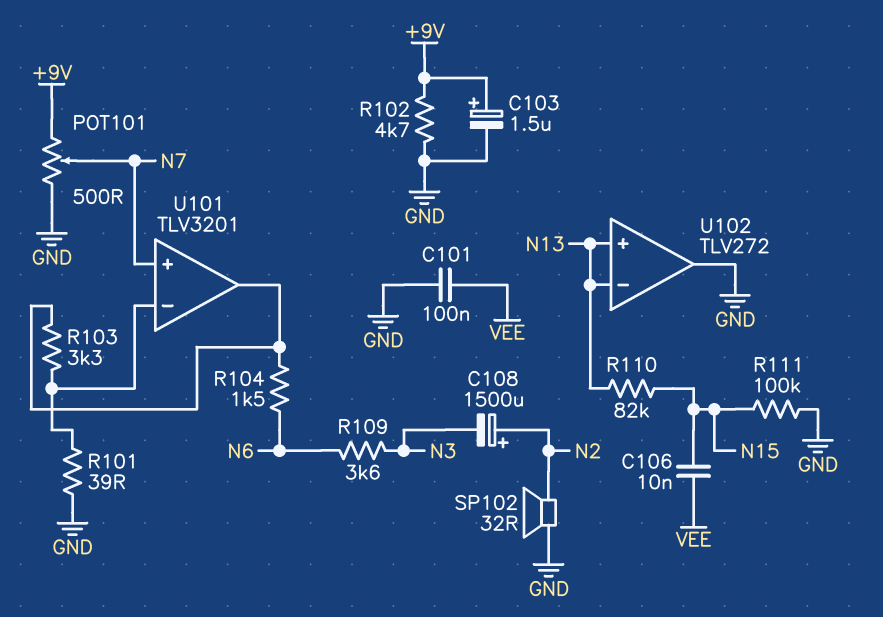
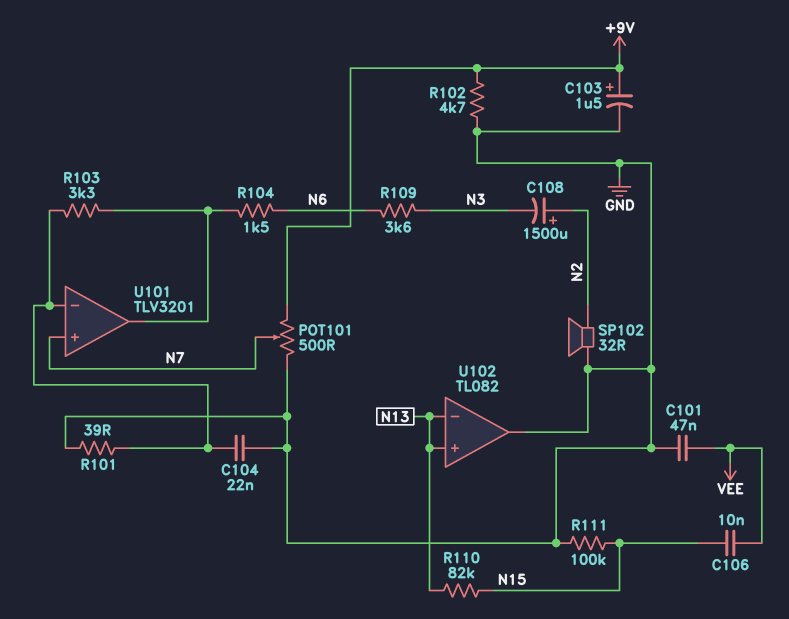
C101: 100nF (GND, VEE) -> 47nF (GND, VEE)
C104: none -> 22nF (GND, U101/in-)
U102: TLV272 -> TL082

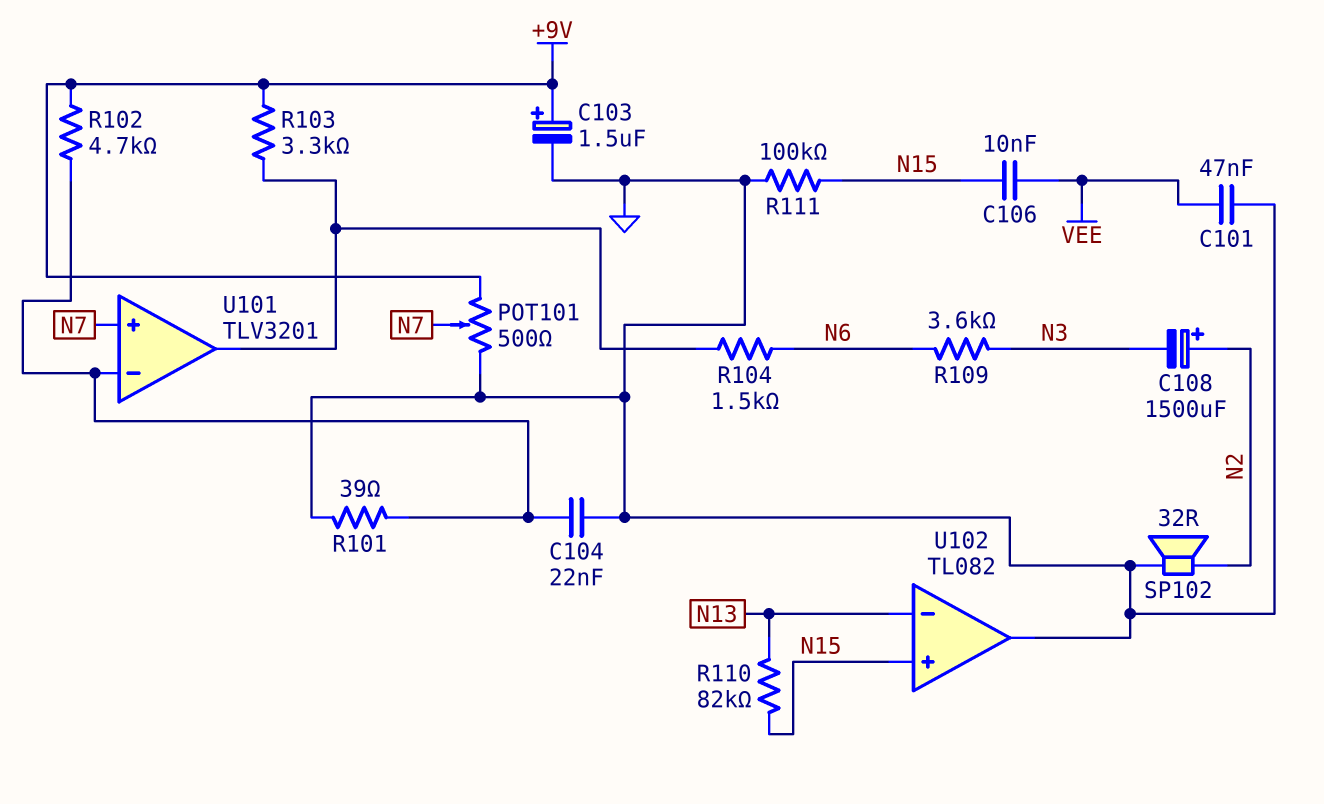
R102: 4.7k (+9V, GND) -> 4.7k (+9V, U101/in-)
R103: 3.3k (U101/in-, U101/out) -> 3.3k (+9V, U101/out)
U102 pin in+: N13 -> N15

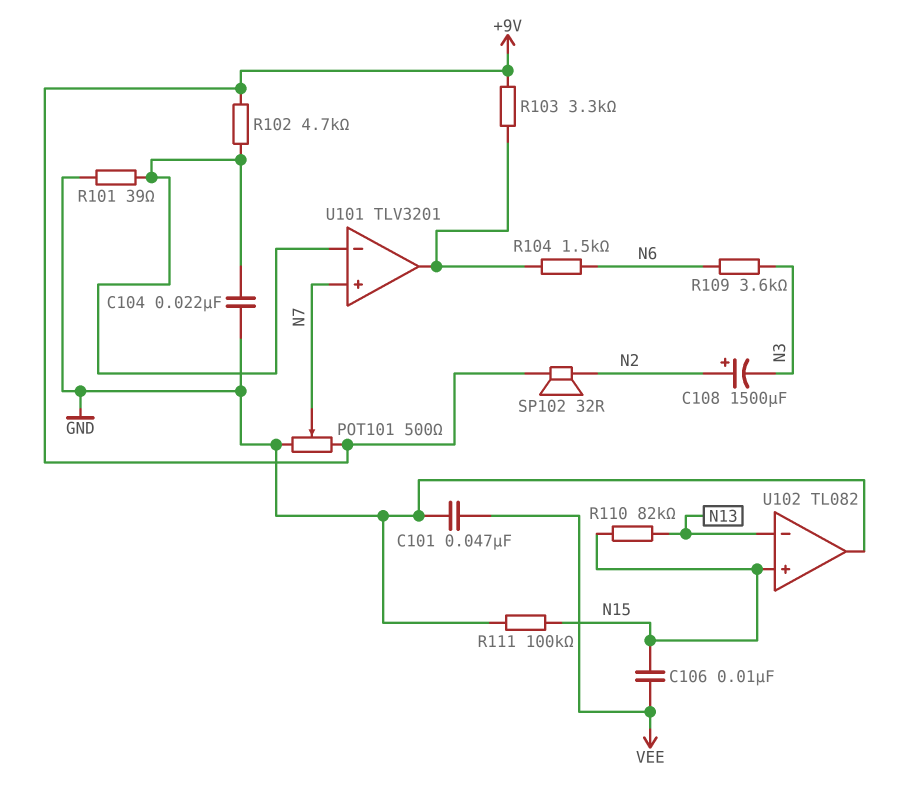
C103: 1.5uF (plus +9V, minus GND) -> none
SP102: speaker 32R (GND, N2) -> speaker 32R (+9V, N2)

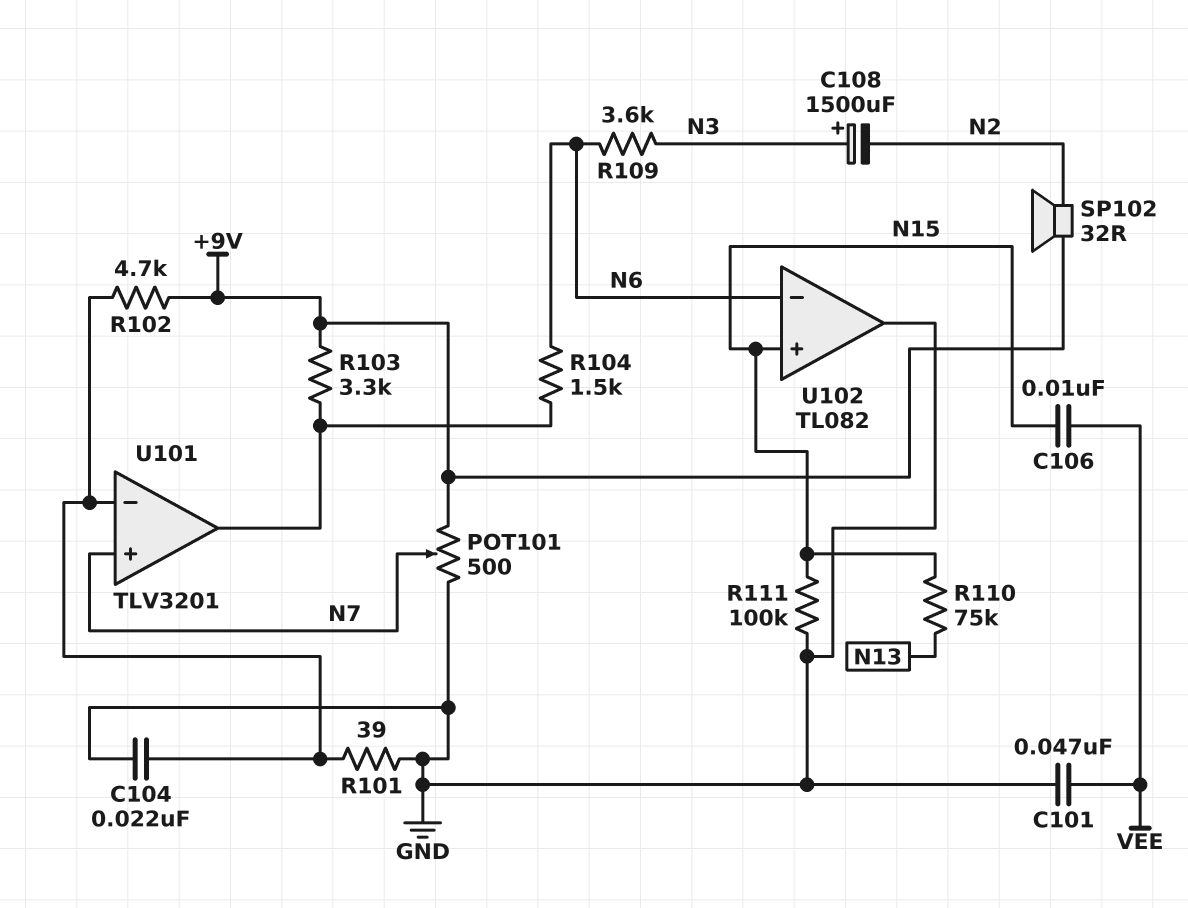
C108: 1500uF (plus N2, minus N3) -> 1500uF (plus N3, minus N2)
R110: 82k (N13, N15) -> 75k (N13, N15)
U102 pin in-: N13 -> N6

